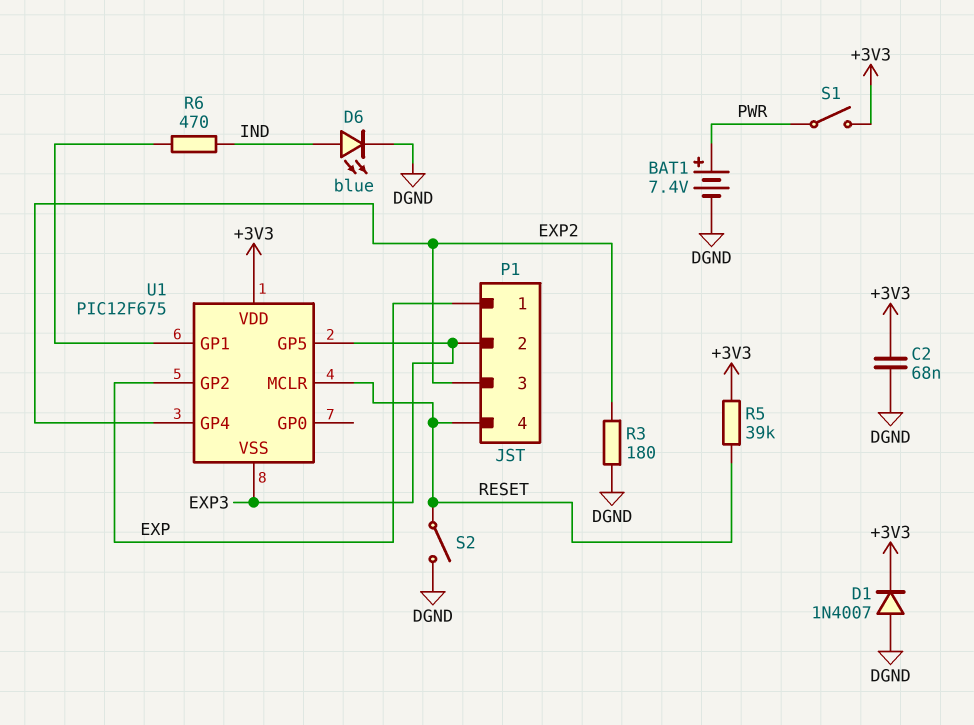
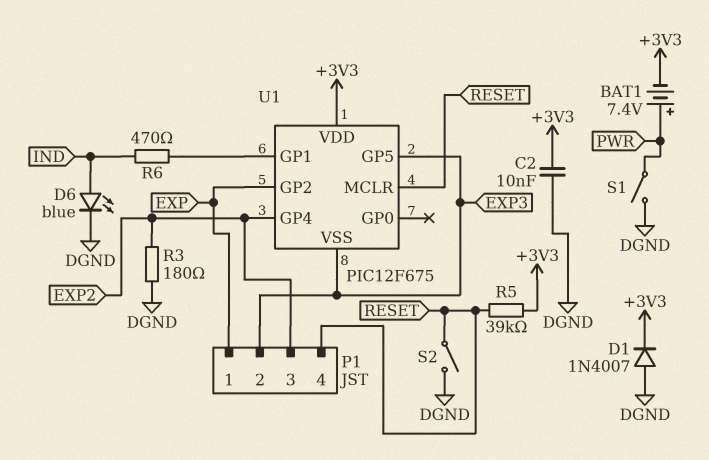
BAT1: 7.4V (plus PWR, minus DGND) -> 7.4V (plus PWR, minus +3V3)
C2: 68nF (+3V3, DGND) -> 10nF (+3V3, DGND)
S1: switch (+3V3, PWR) -> switch (DGND, PWR)

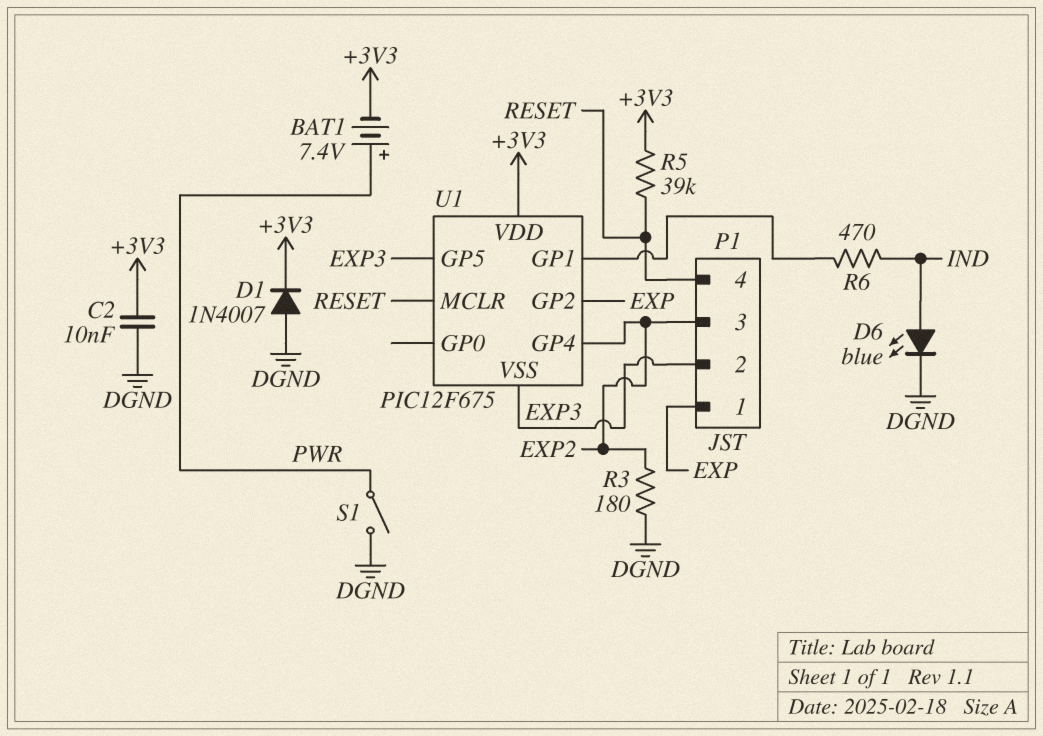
S2: switch (DGND, RESET) -> none

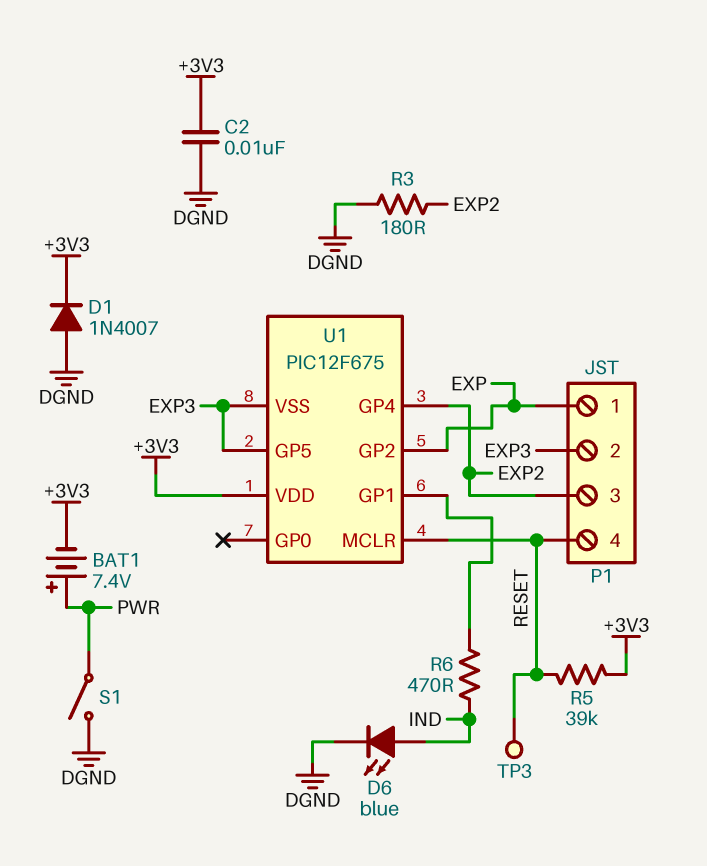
TP3: none -> test point (RESET)

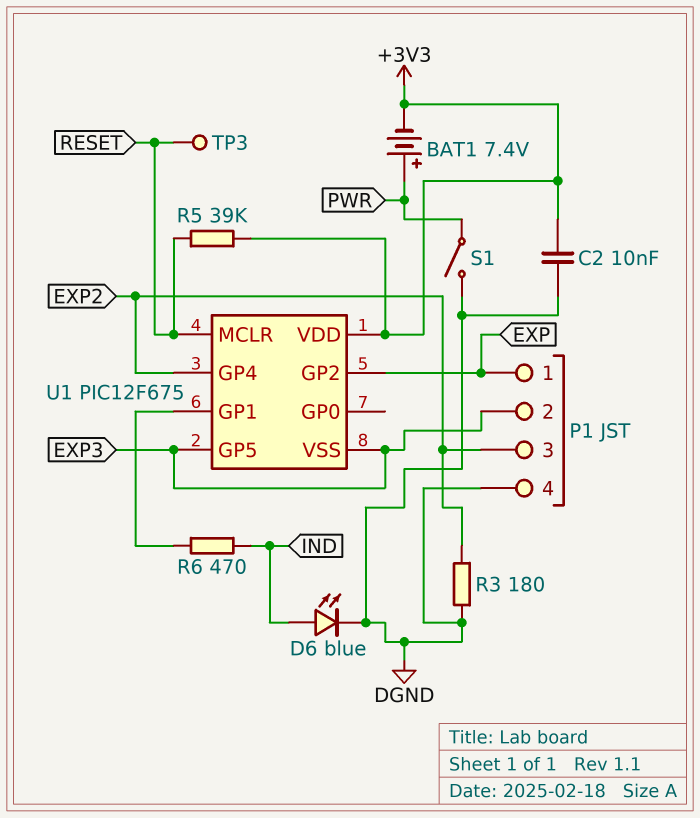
D1: diode 1N4007 (A DGND, K +3V3) -> none
P1 pin 4: RESET -> DGND

